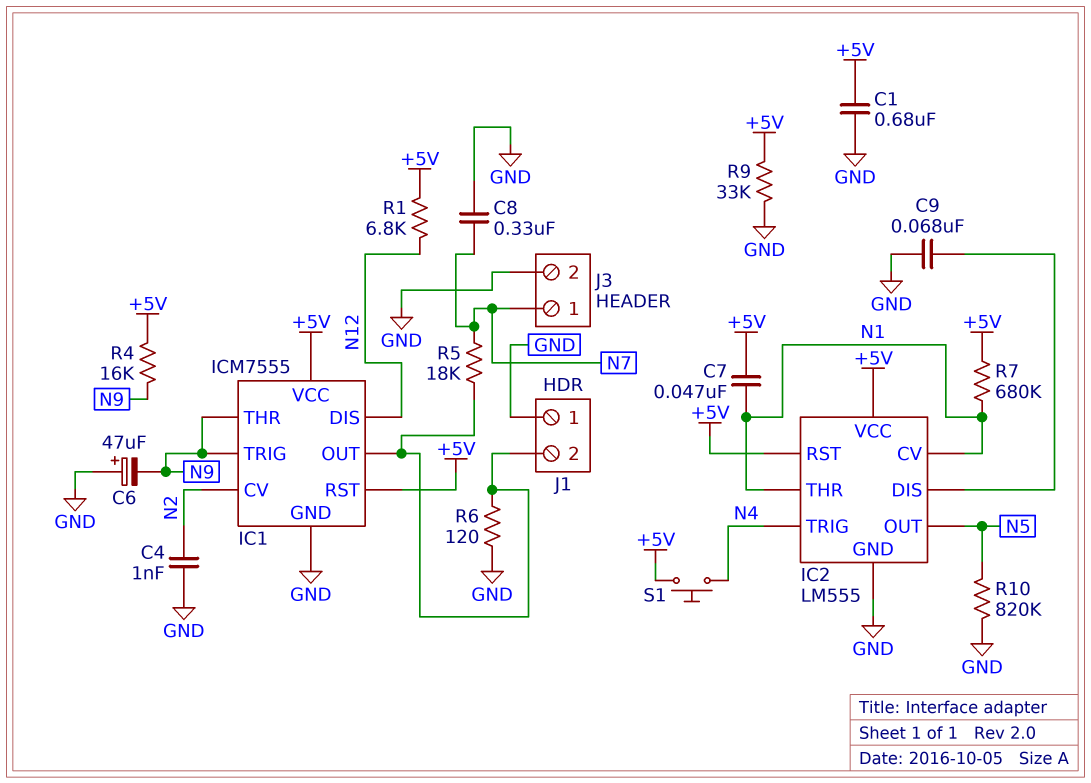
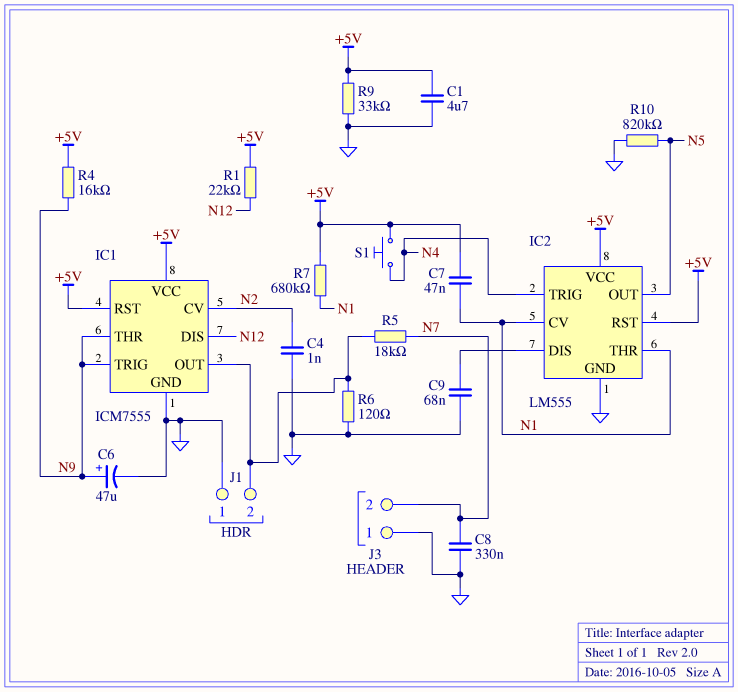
C1: 680nF (+5V, GND) -> 4.7uF (+5V, GND)
C6: 47uF (plus GND, minus N9) -> 47uF (plus N9, minus GND)
J3 pin 1: N7 -> GND
J3 pin 2: GND -> N7
R1: 6.8k (+5V, N12) -> 22k (+5V, N12)

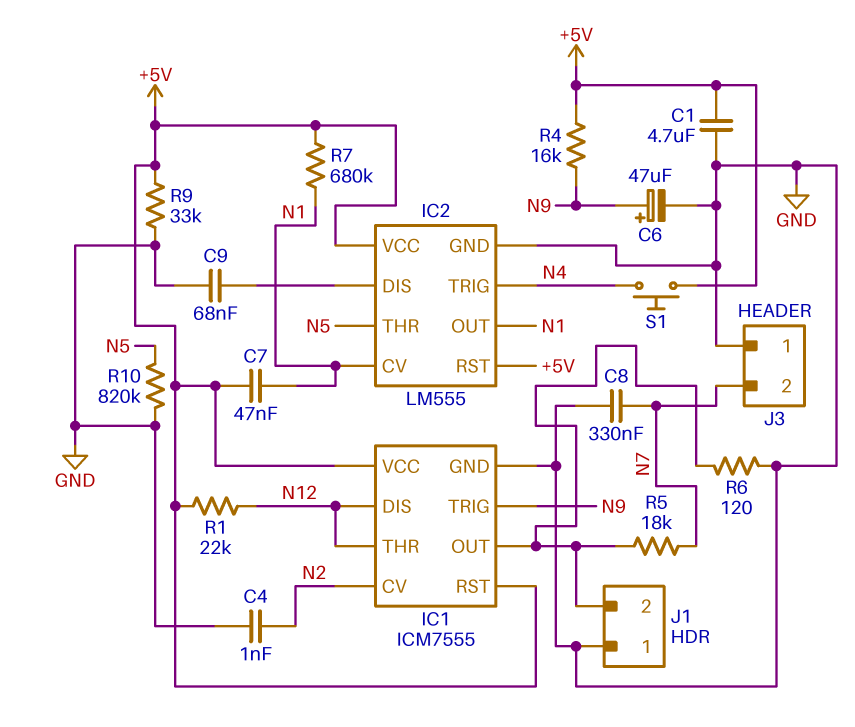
IC1 pin THR: N9 -> N12
IC2 pin OUT: N5 -> N1
IC2 pin THR: N1 -> N5

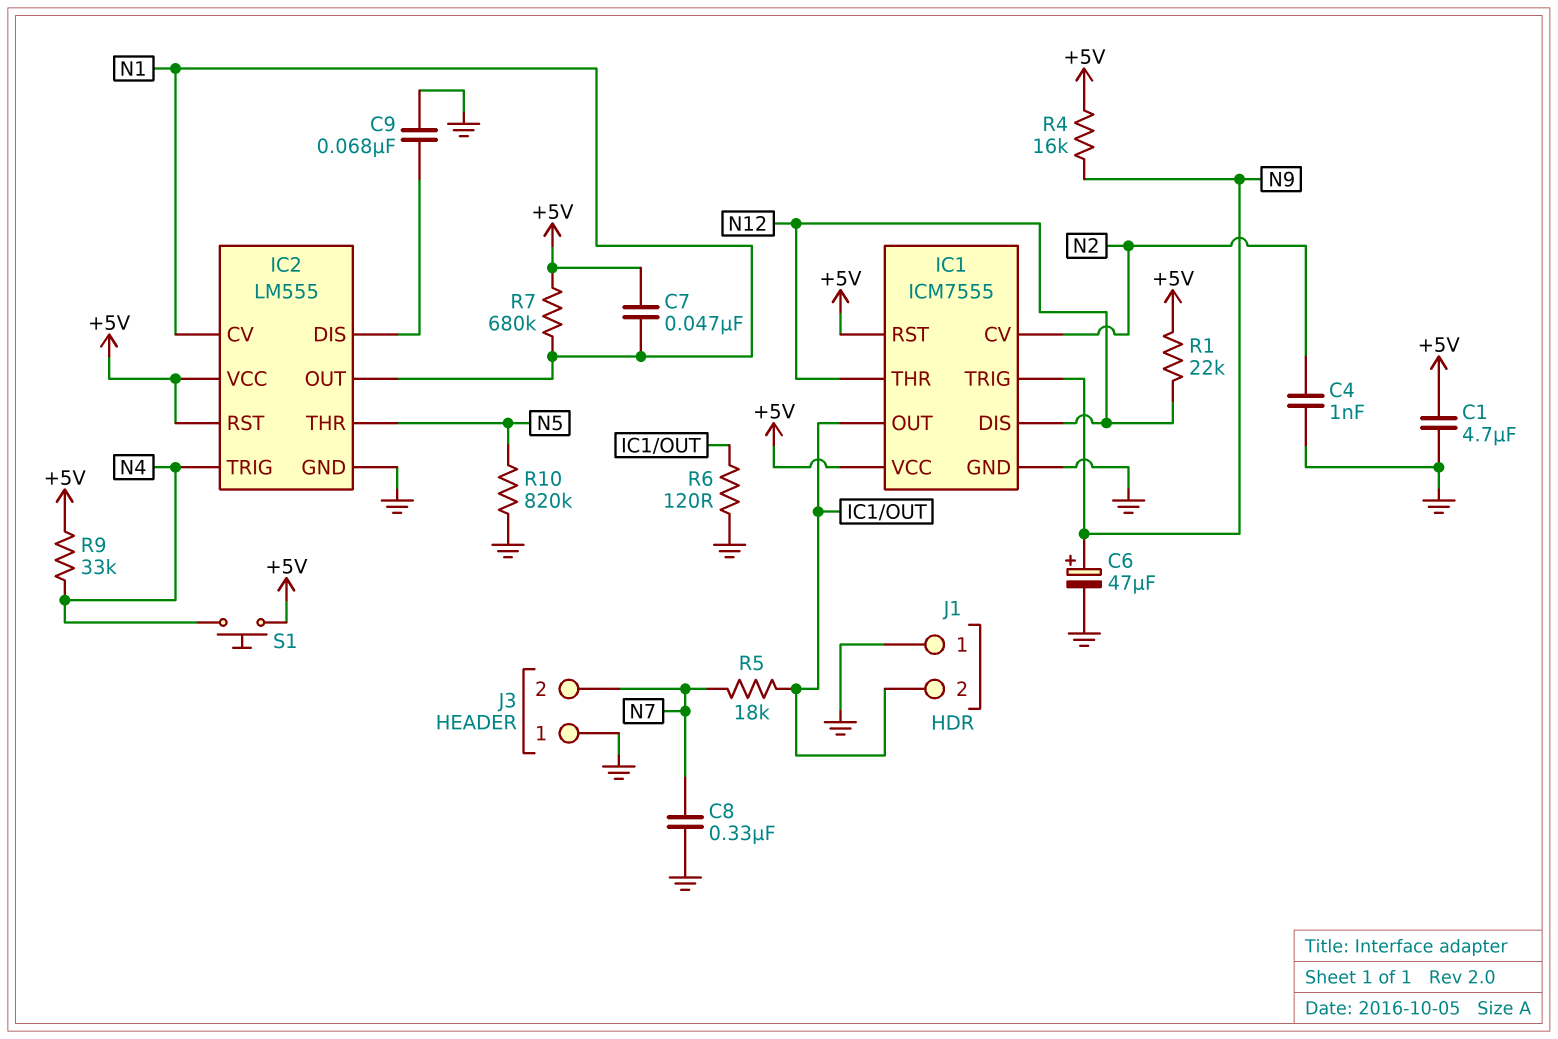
R9: 33k (+5V, GND) -> 33k (+5V, N4)

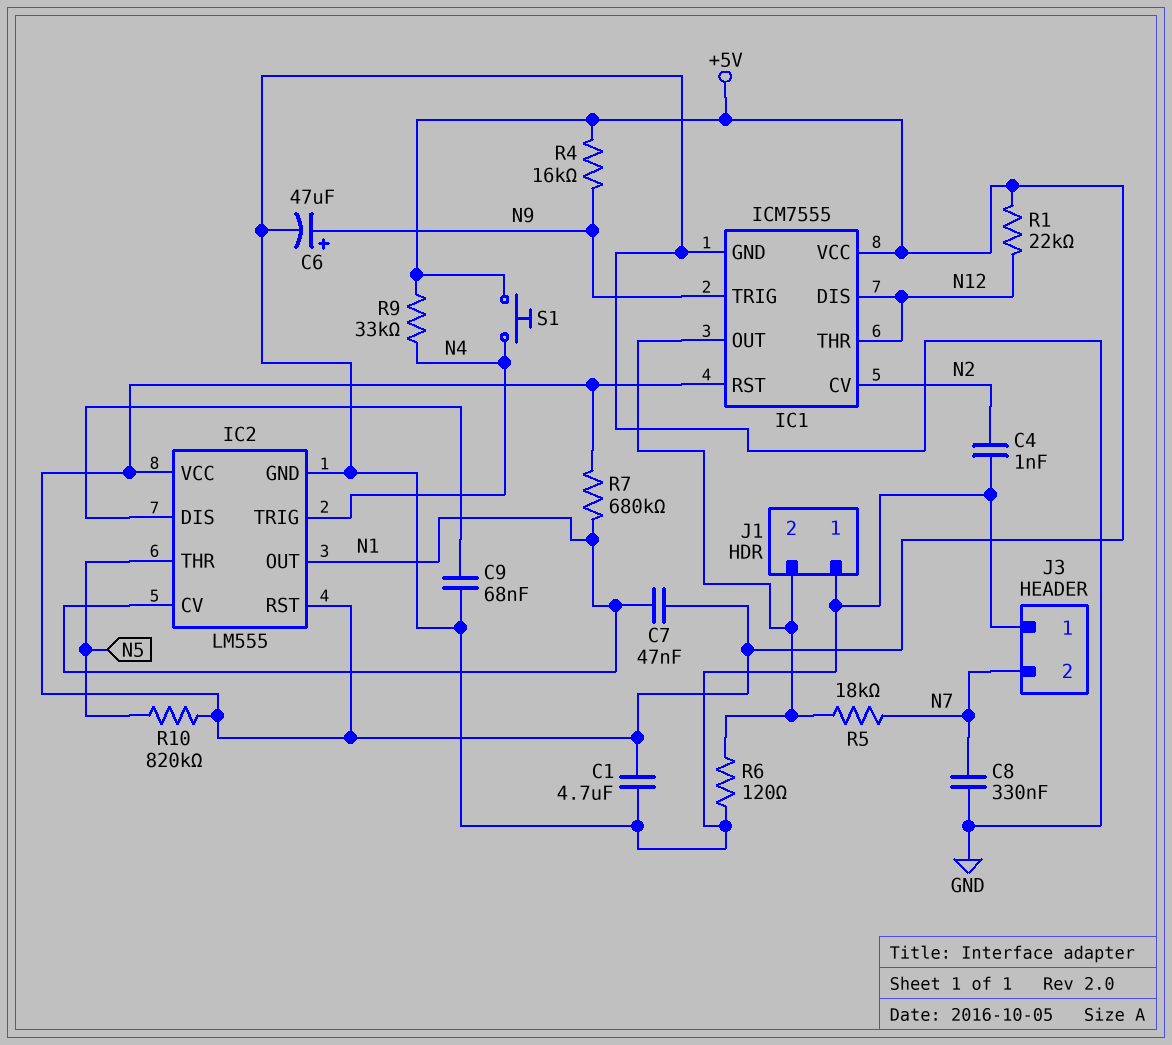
R10: 820k (GND, N5) -> 820k (+5V, N5)

